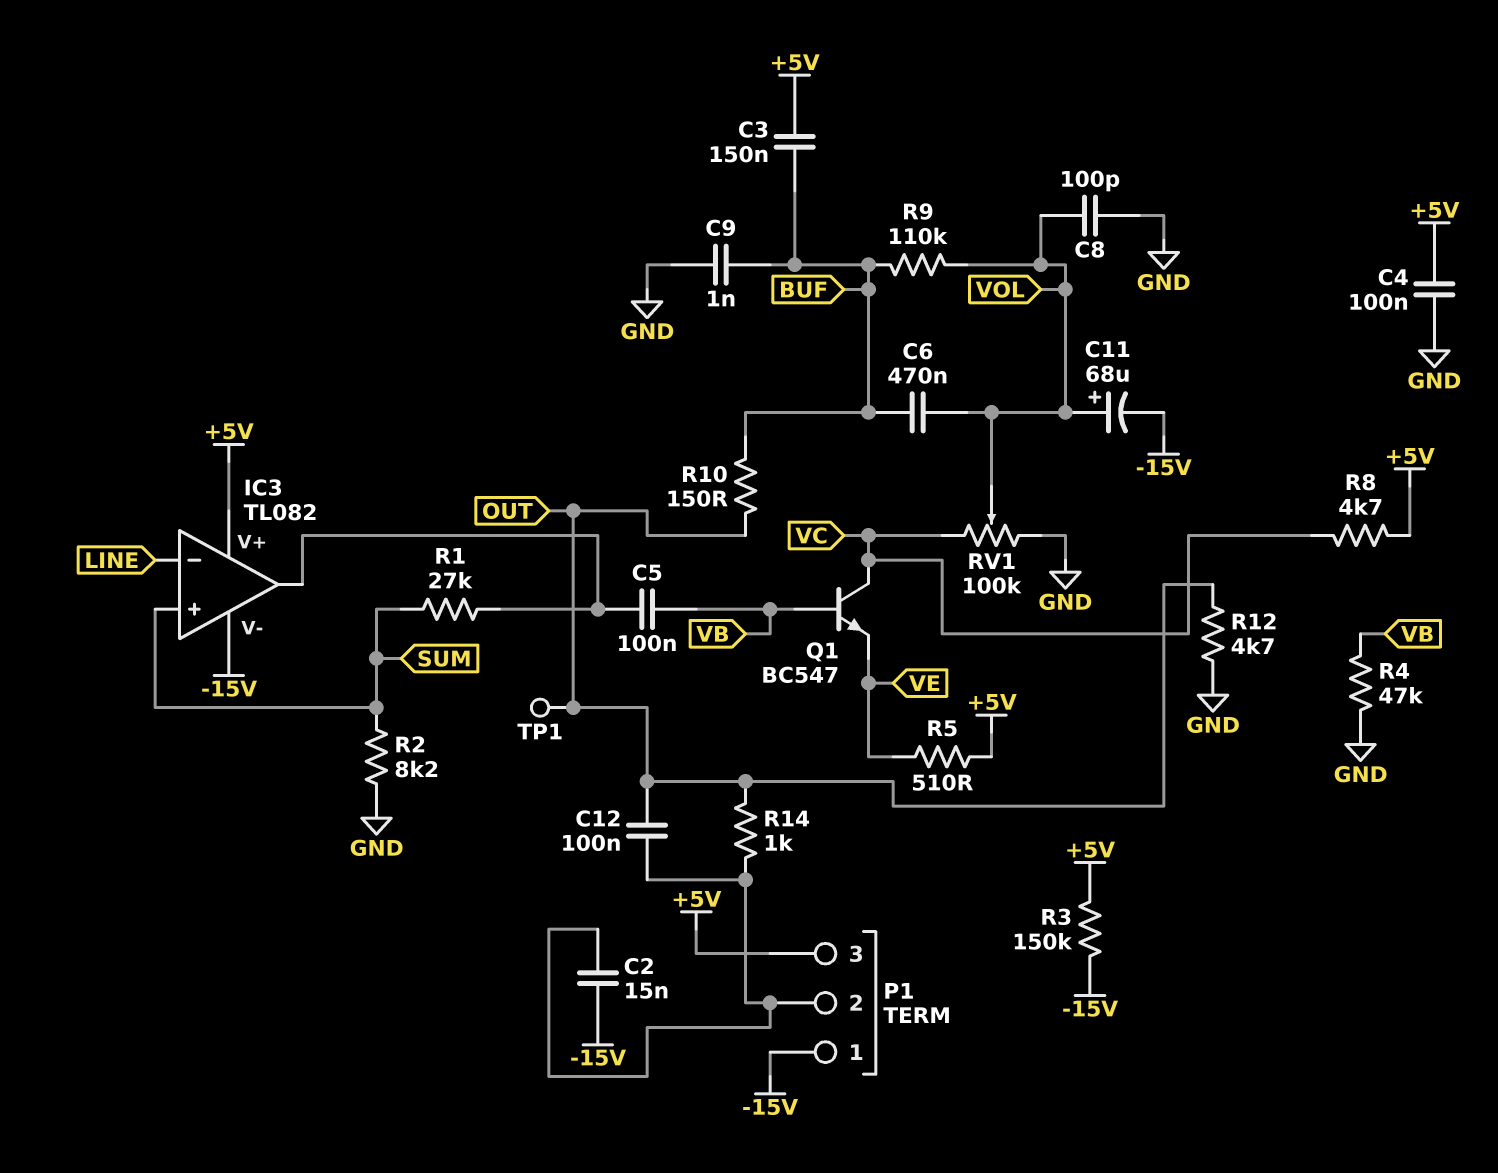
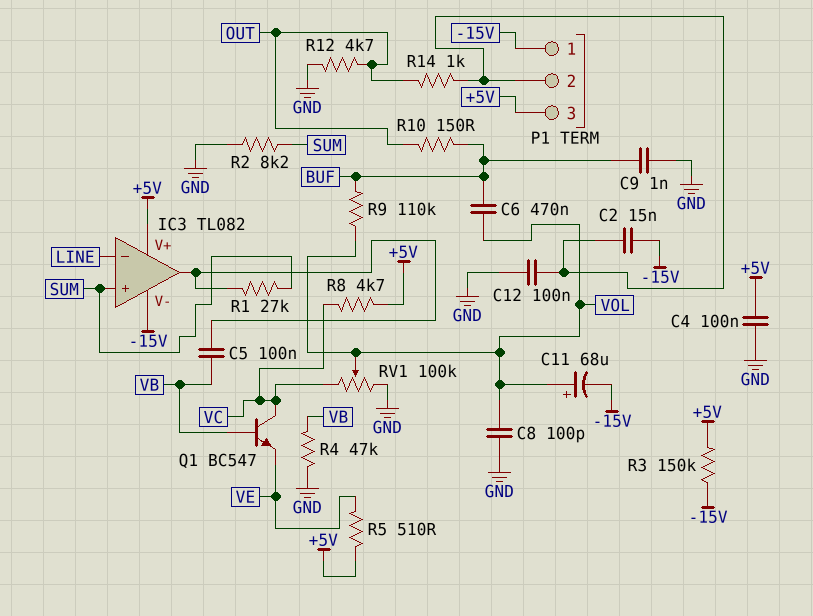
C3: 150nF (+5V, BUF) -> none
C12: 100nF (OUT, P1/2) -> 100nF (GND, P1/2)
TP1: test point (OUT) -> none

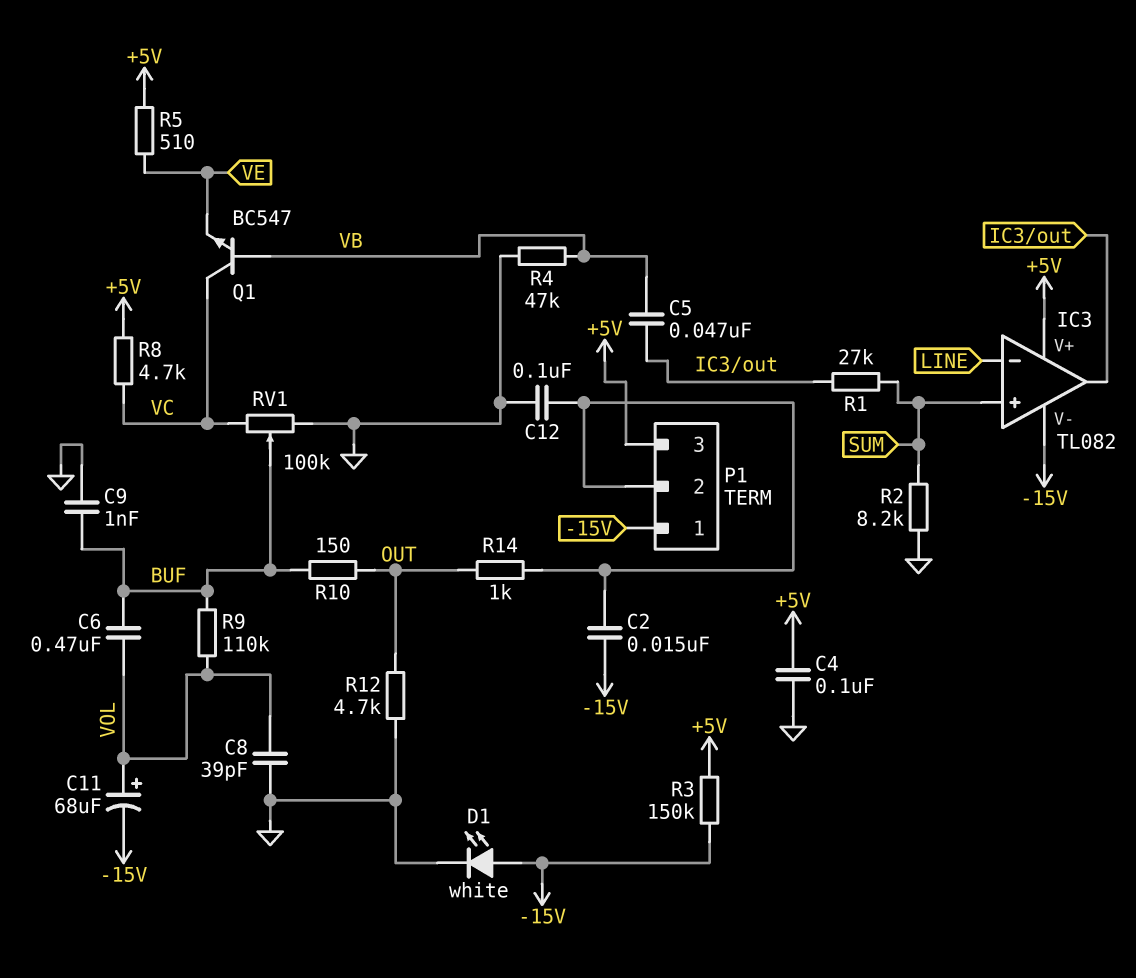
C5: 100nF (IC3/out, VB) -> 47nF (IC3/out, VB)
C8: 100pF (GND, VOL) -> 39pF (GND, VOL)
D1: none -> LED white (A -15V, K GND)
RV1: 100k (GND, VC, wiper VOL) -> 100k (GND, VC, wiper BUF)

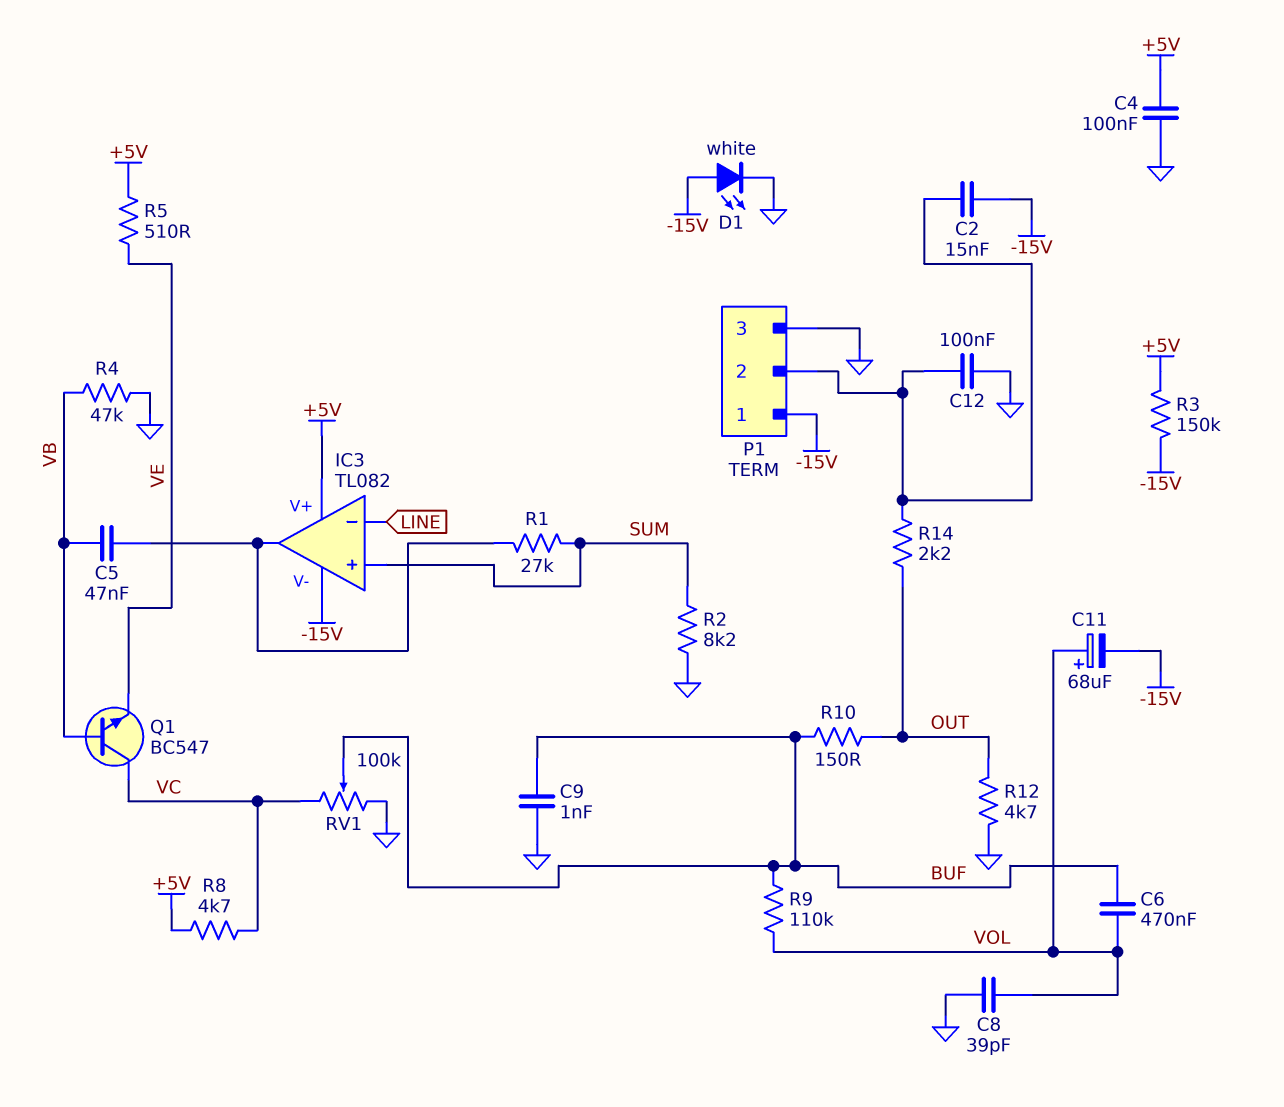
P1 pin 3: +5V -> GND
R14: 1k (OUT, P1/2) -> 2.2k (OUT, P1/2)

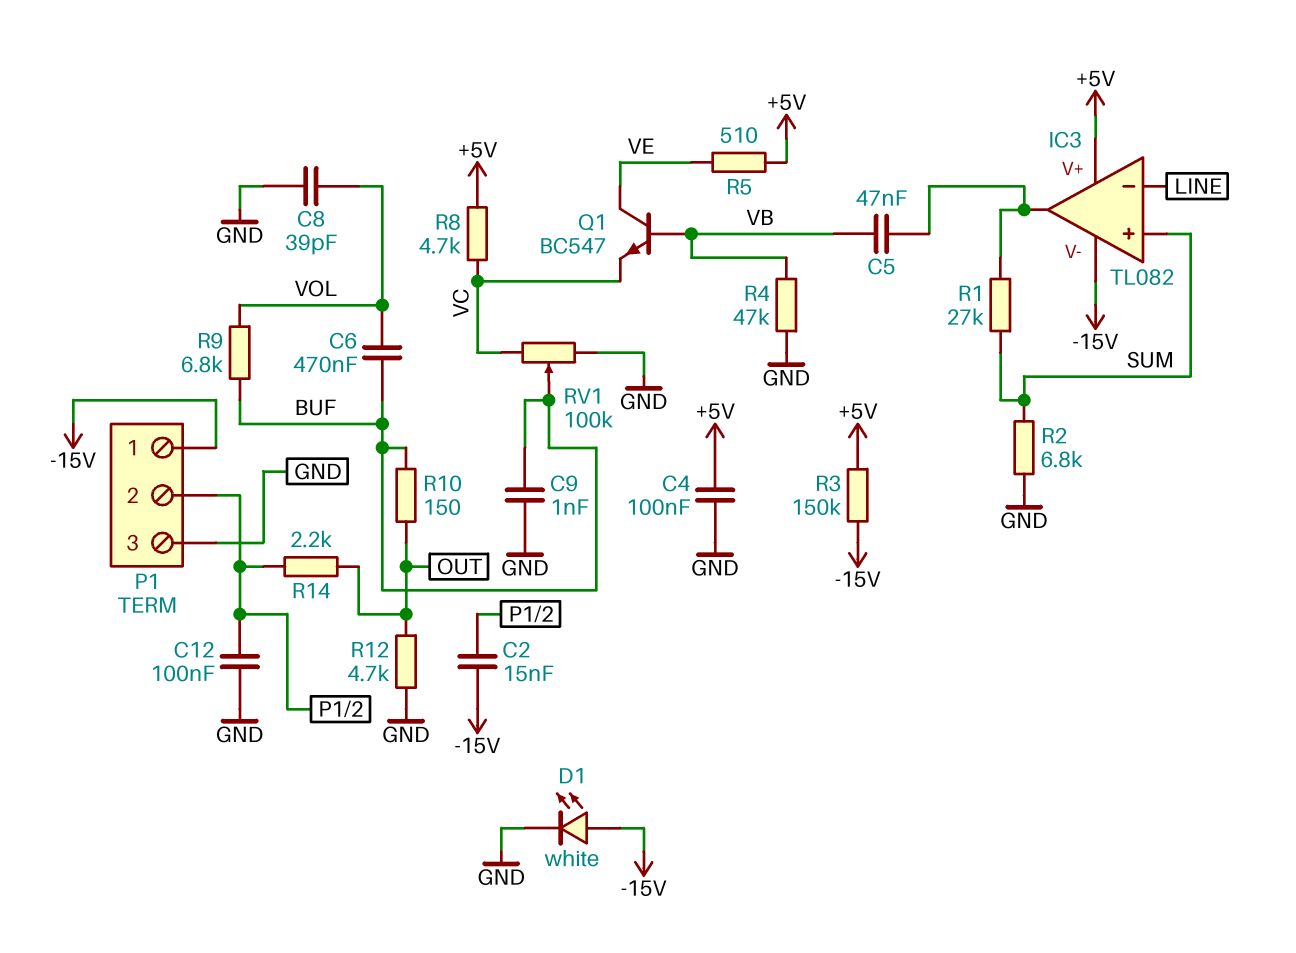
C11: 68uF (plus VOL, minus -15V) -> none
Q1: NPN BC547 (B VB, C VC, E VE) -> NPN BC547 (B VB, C VE, E VC)
R2: 8.2k (GND, SUM) -> 6.8k (GND, SUM)
R9: 110k (BUF, VOL) -> 6.8k (BUF, VOL)

